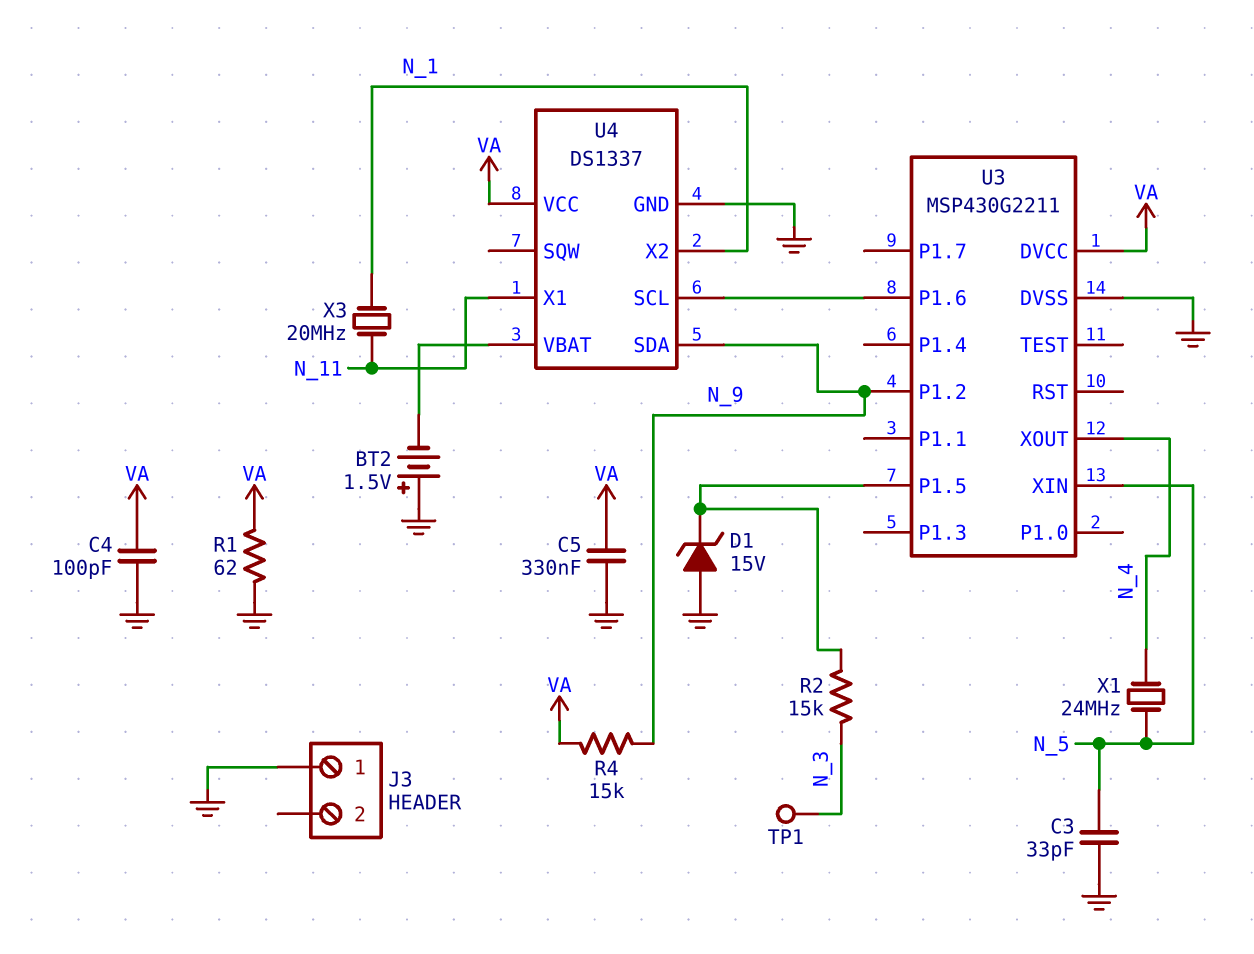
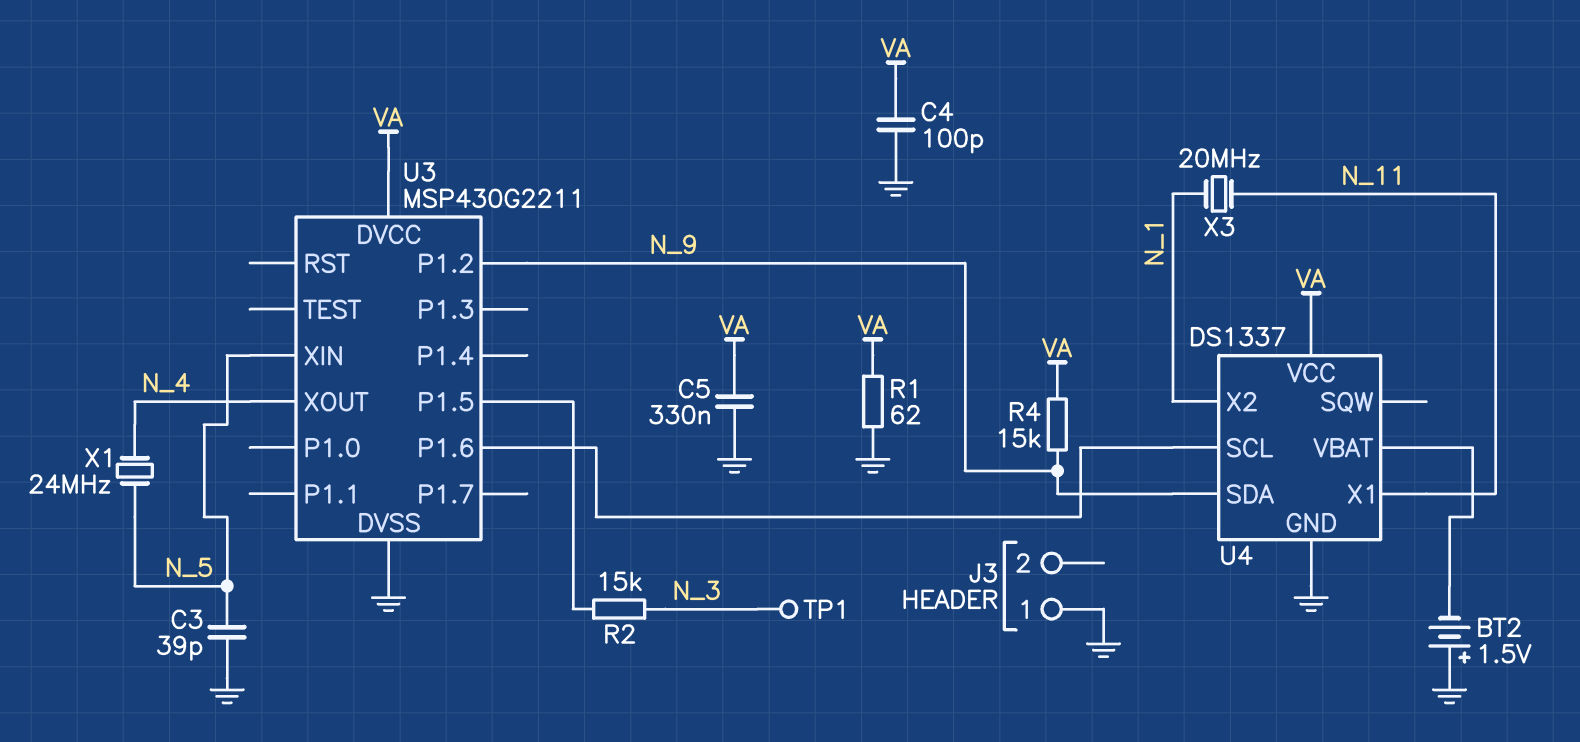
C3: 33pF (GND, N_5) -> 39pF (GND, N_5)
D1: zener 15V (A GND, K U3/P1.5) -> none

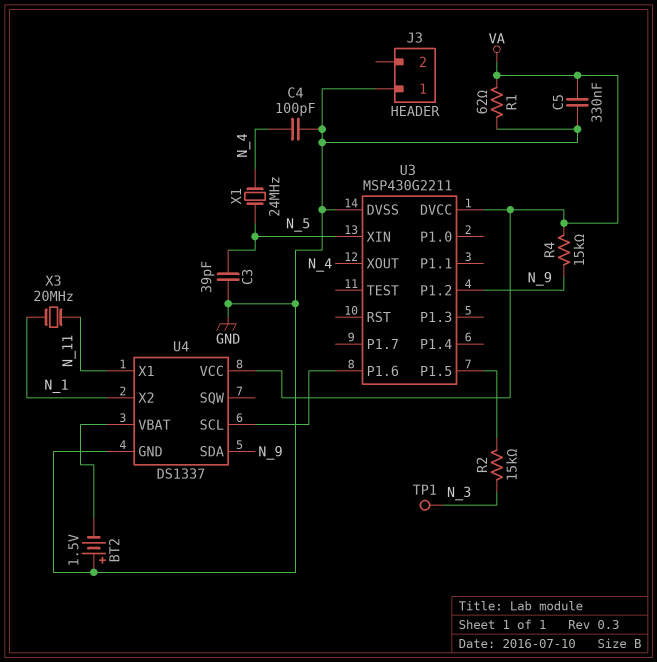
C4: 100pF (GND, VA) -> 100pF (GND, N_4)

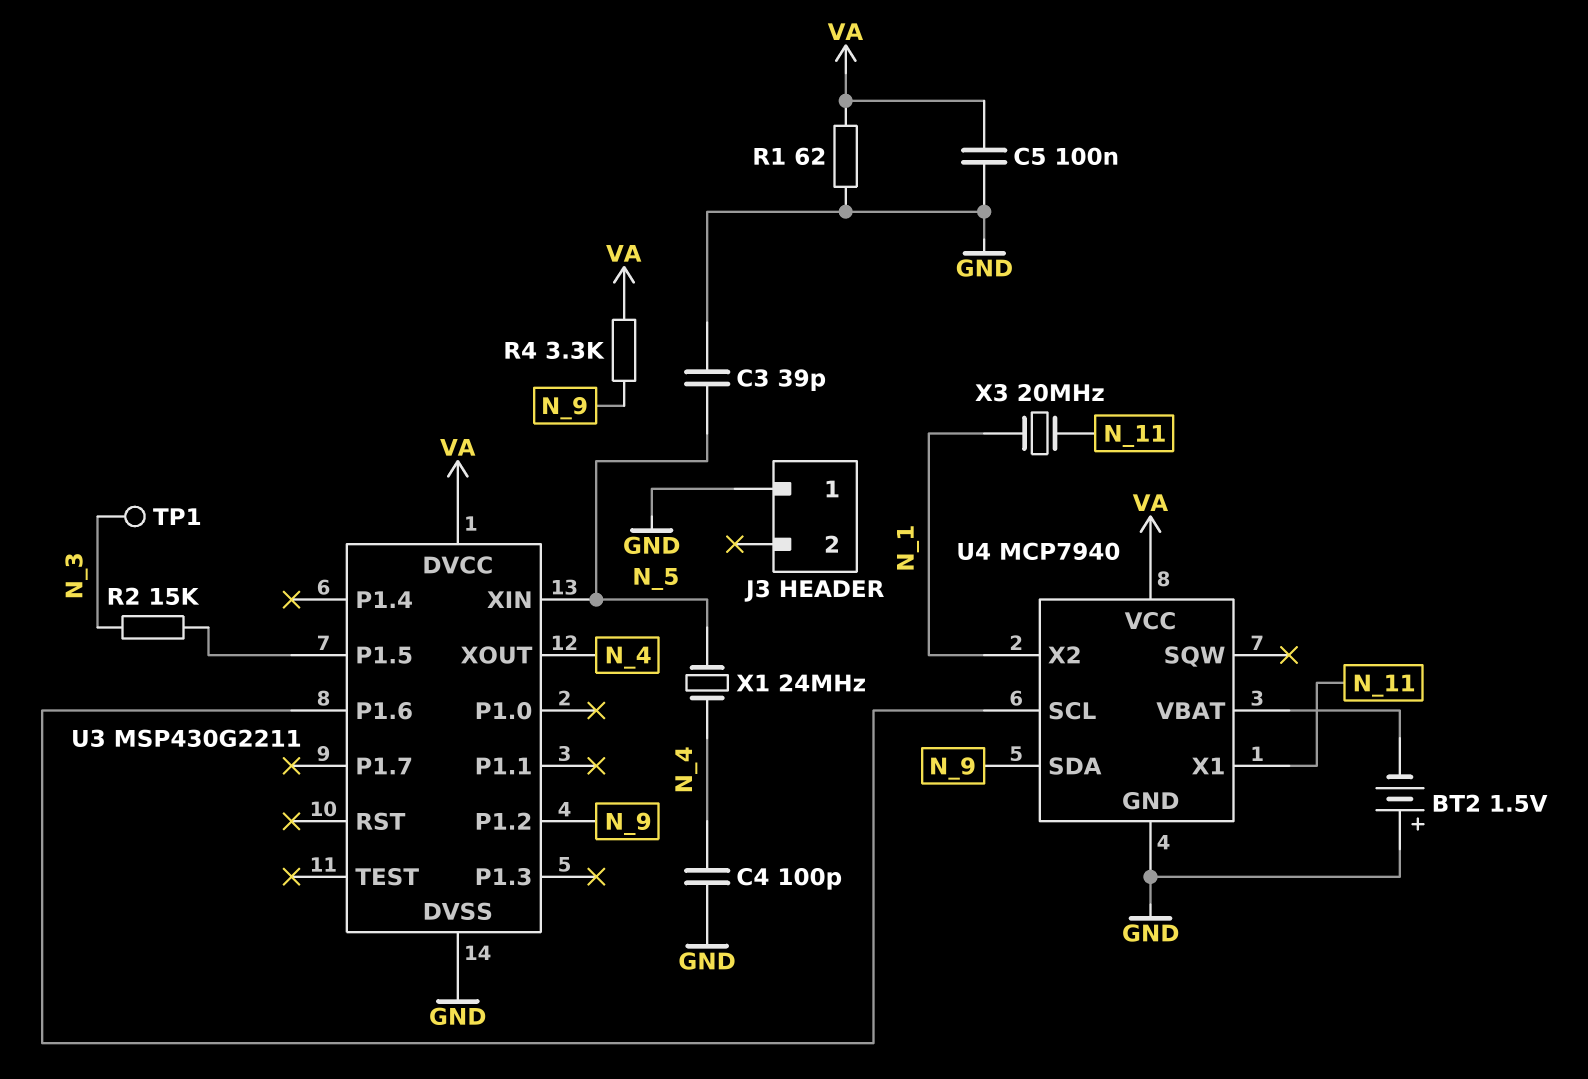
C5: 330nF (GND, VA) -> 100nF (GND, VA)
R4: 15k (N_9, VA) -> 3.3k (N_9, VA)
U4: DS1337 -> MCP7940

